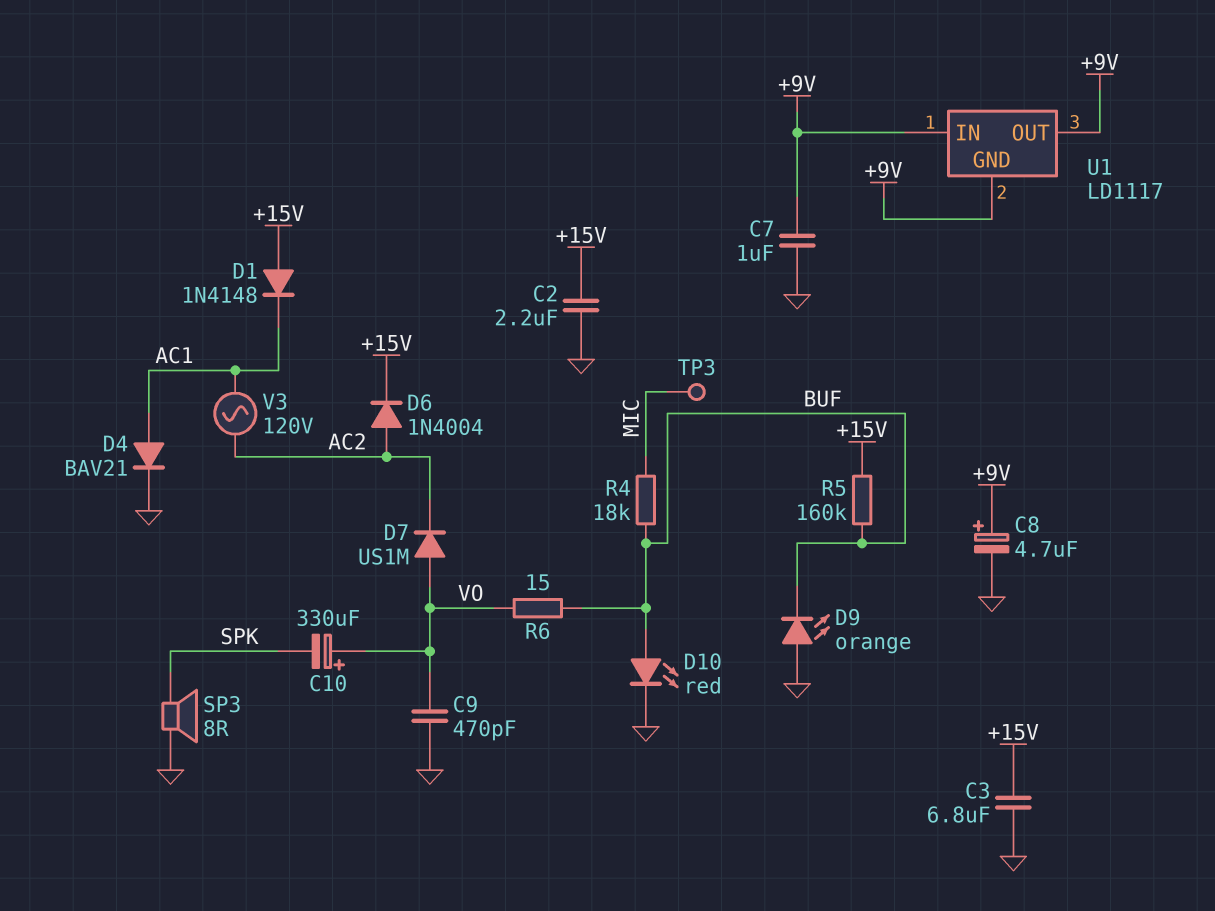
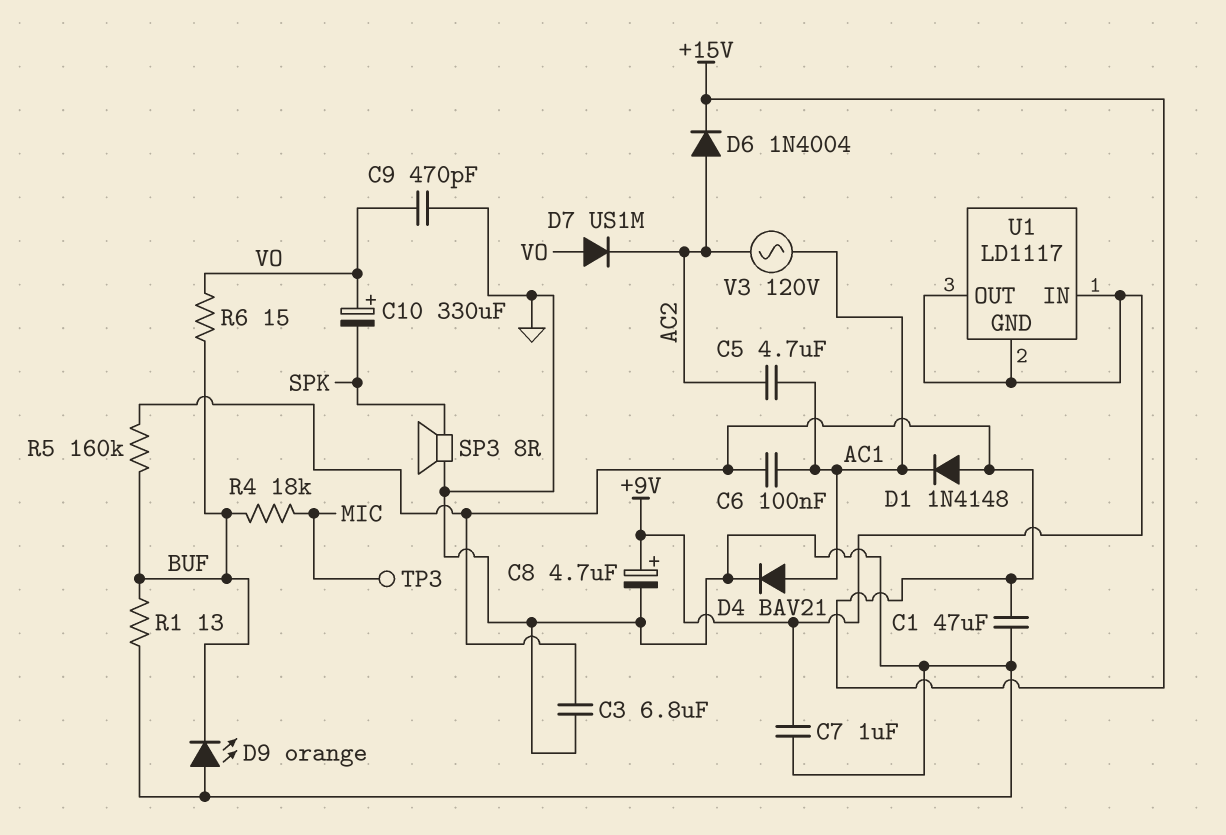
C1: none -> 47uF (+15V, GND)
C2: 2.2uF (+15V, GND) -> none
C5: none -> 4.7uF (AC1, AC2)
C6: none -> 100nF (+15V, AC1)
D10: LED red (A BUF, K GND) -> none
R1: none -> 13 (BUF, GND)

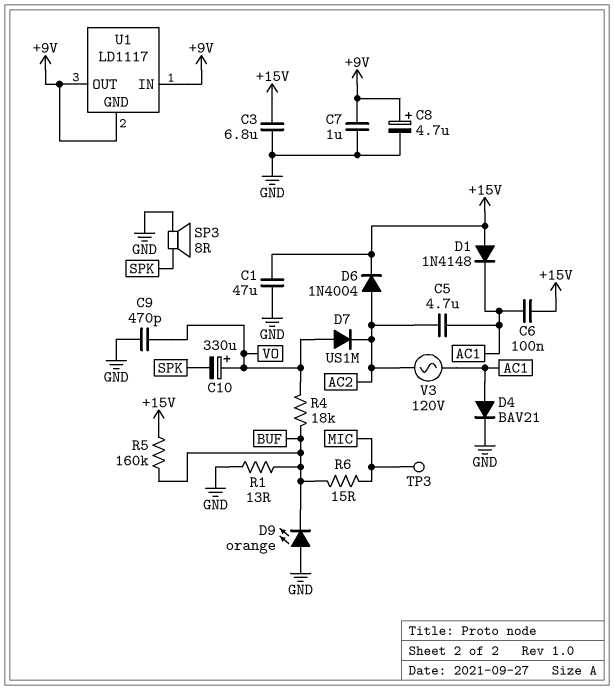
R4: 18k (BUF, MIC) -> 18k (BUF, VO)
R6: 15 (BUF, VO) -> 15 (BUF, MIC)

